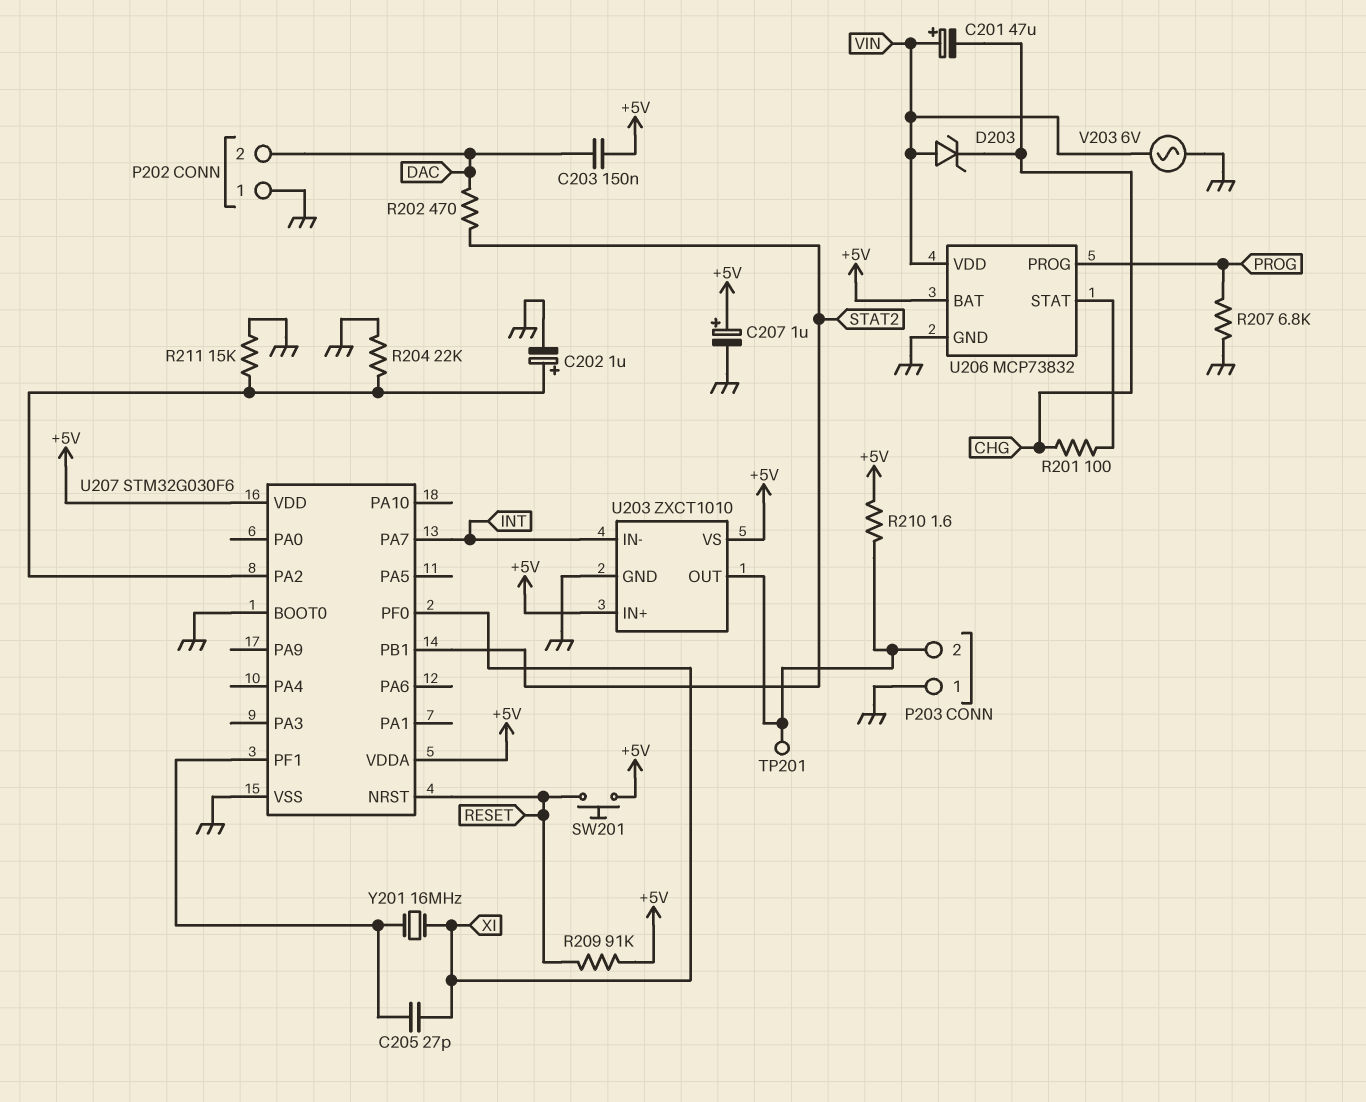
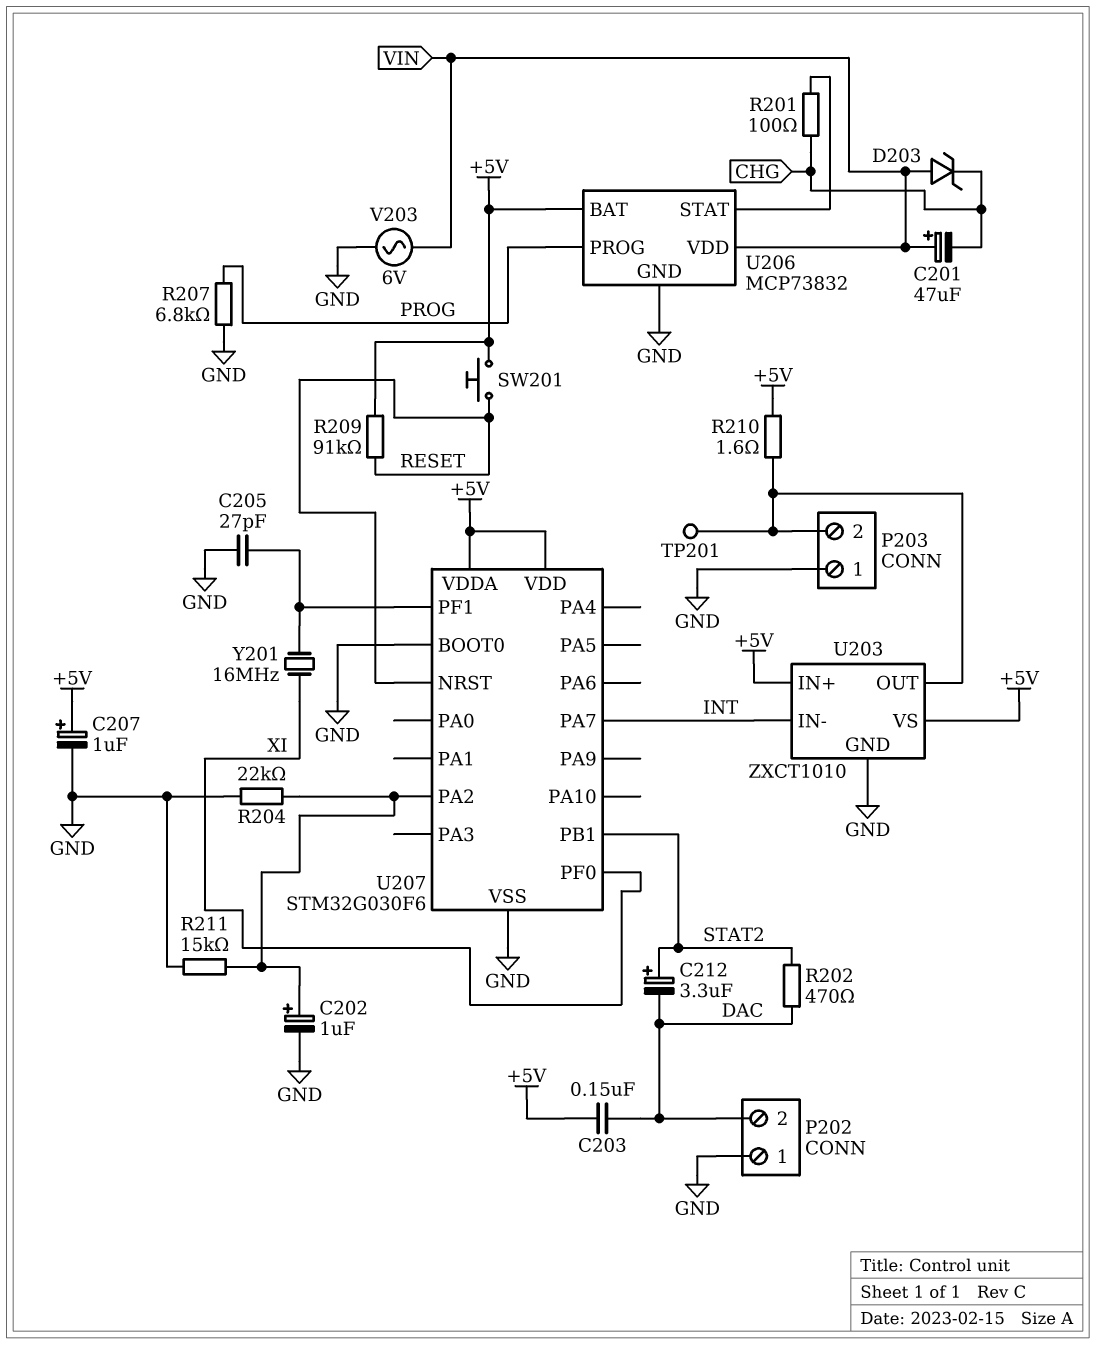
C205: 27pF (U207/PF1, XI) -> 27pF (GND, U207/PF1)
C212: none -> 3.3uF (plus STAT2, minus DAC)

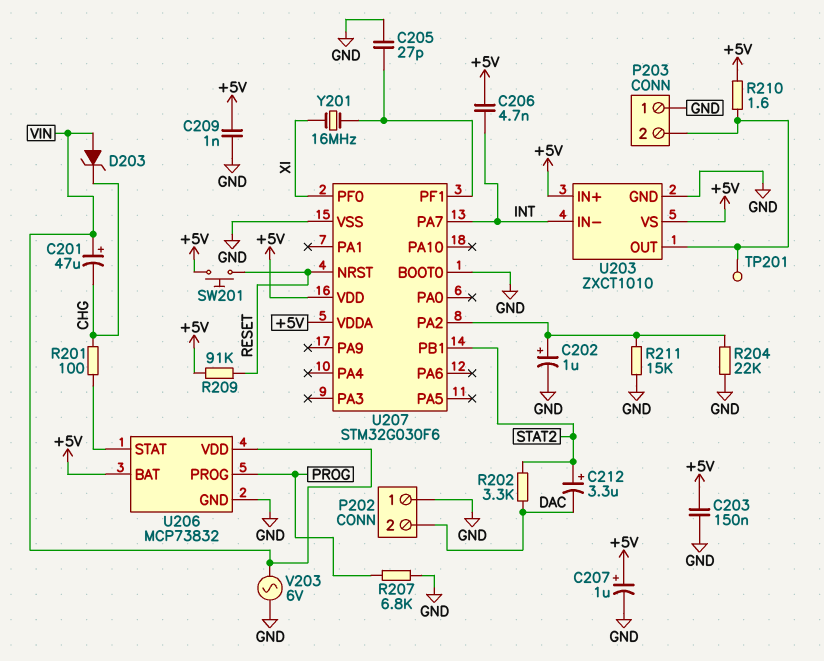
C203: 150nF (+5V, DAC) -> 150nF (+5V, GND)
C206: none -> 4.7nF (+5V, INT)
C209: none -> 1nF (+5V, GND)
R202: 470 (DAC, STAT2) -> 3.3k (DAC, STAT2)

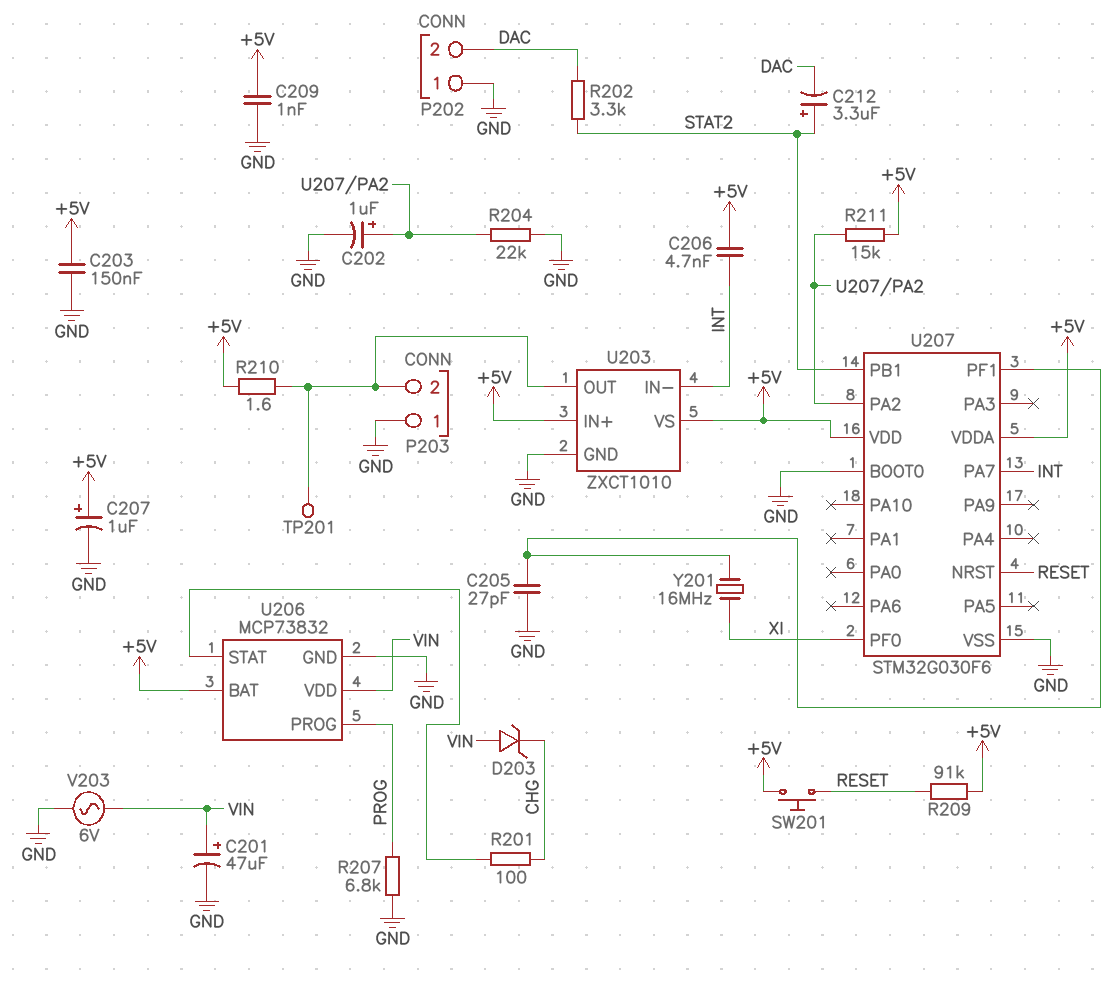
C201: 47uF (plus VIN, minus CHG) -> 47uF (plus VIN, minus GND)
R211: 15k (GND, U207/PA2) -> 15k (+5V, U207/PA2)

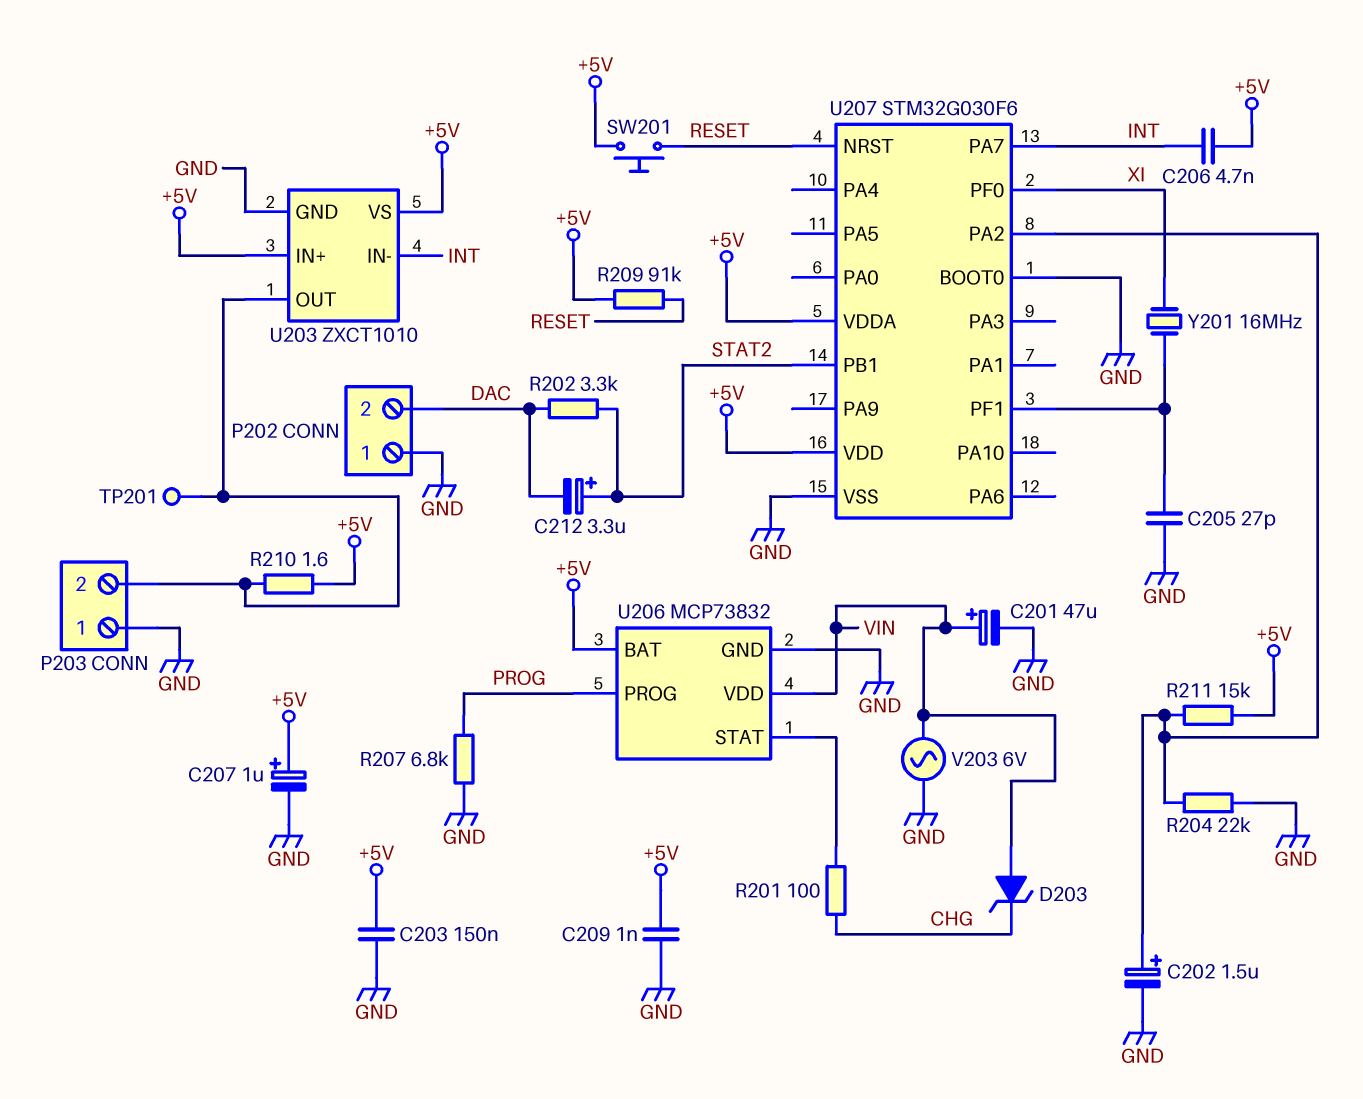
C202: 1uF (plus U207/PA2, minus GND) -> 1.5uF (plus U207/PA2, minus GND)

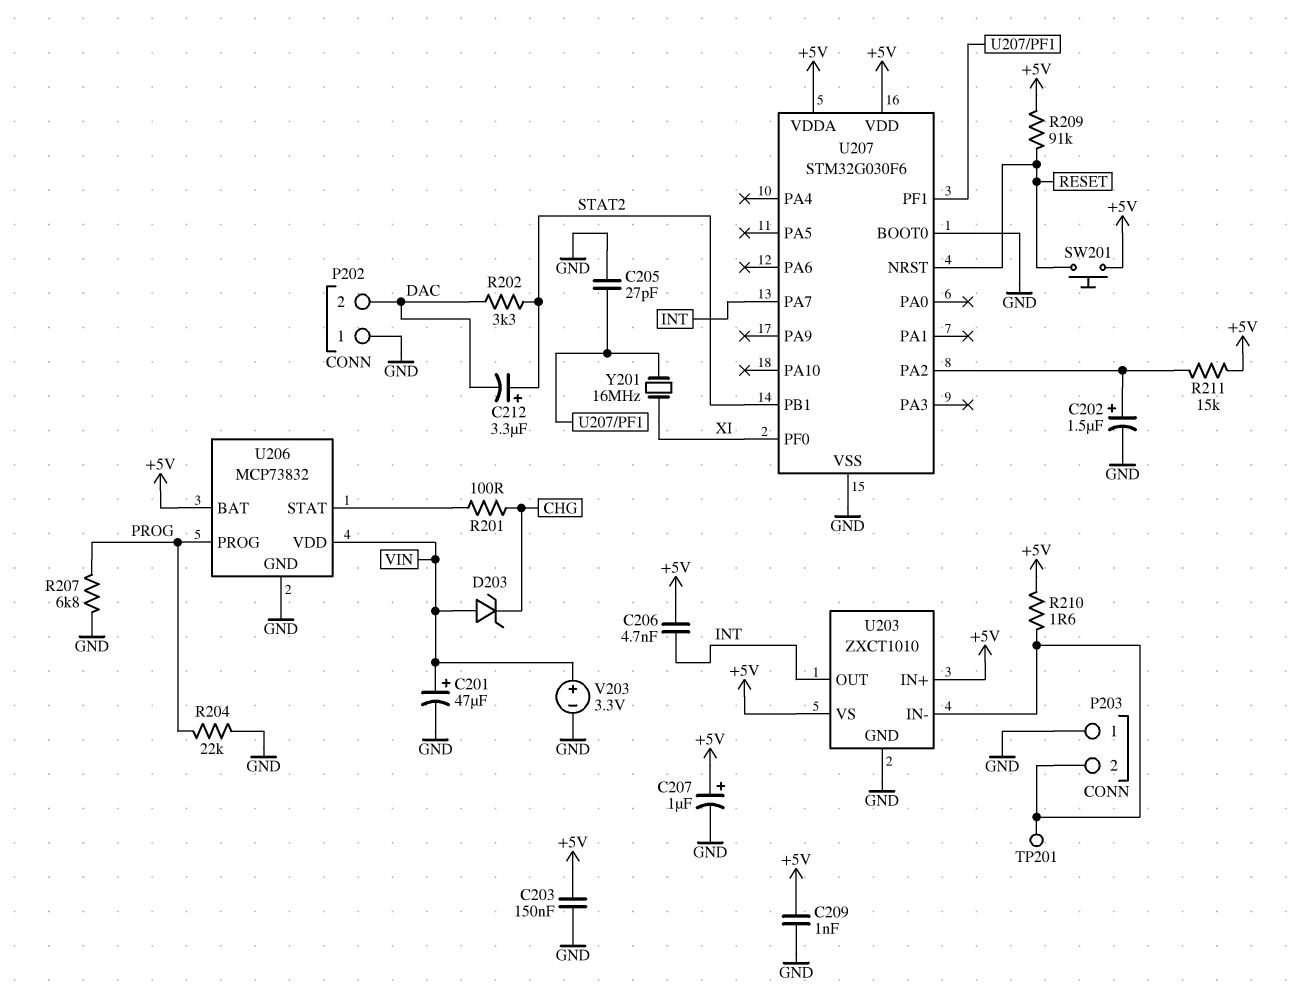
R204: 22k (GND, U207/PA2) -> 22k (GND, PROG)
U203 pin IN-: INT -> P203/2
U203 pin OUT: P203/2 -> INT
V203: AC 6V (GND, VIN) -> 3.3V (plus VIN, minus GND)

